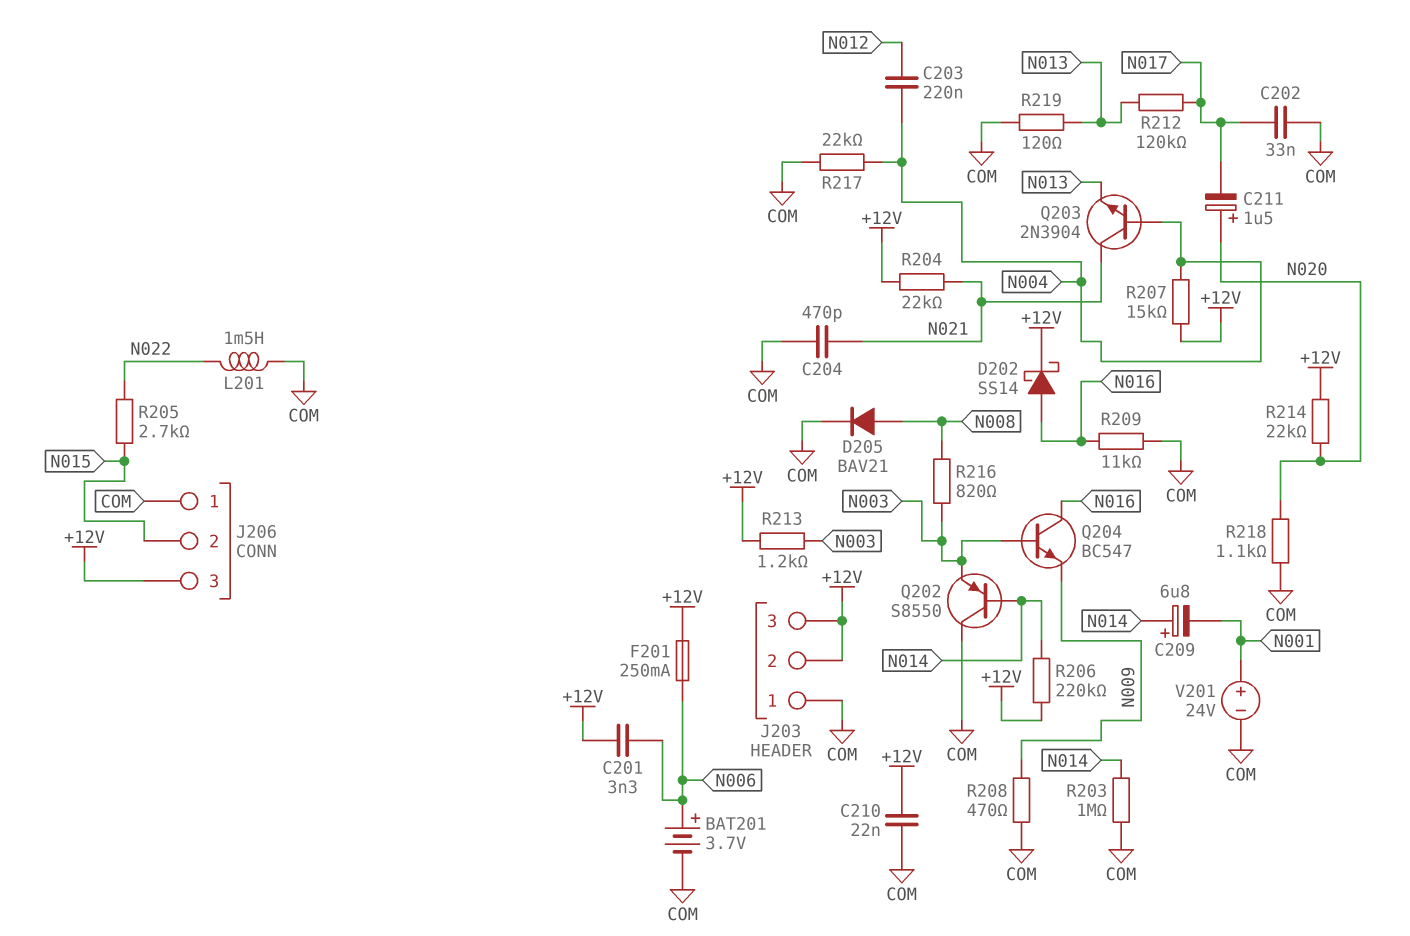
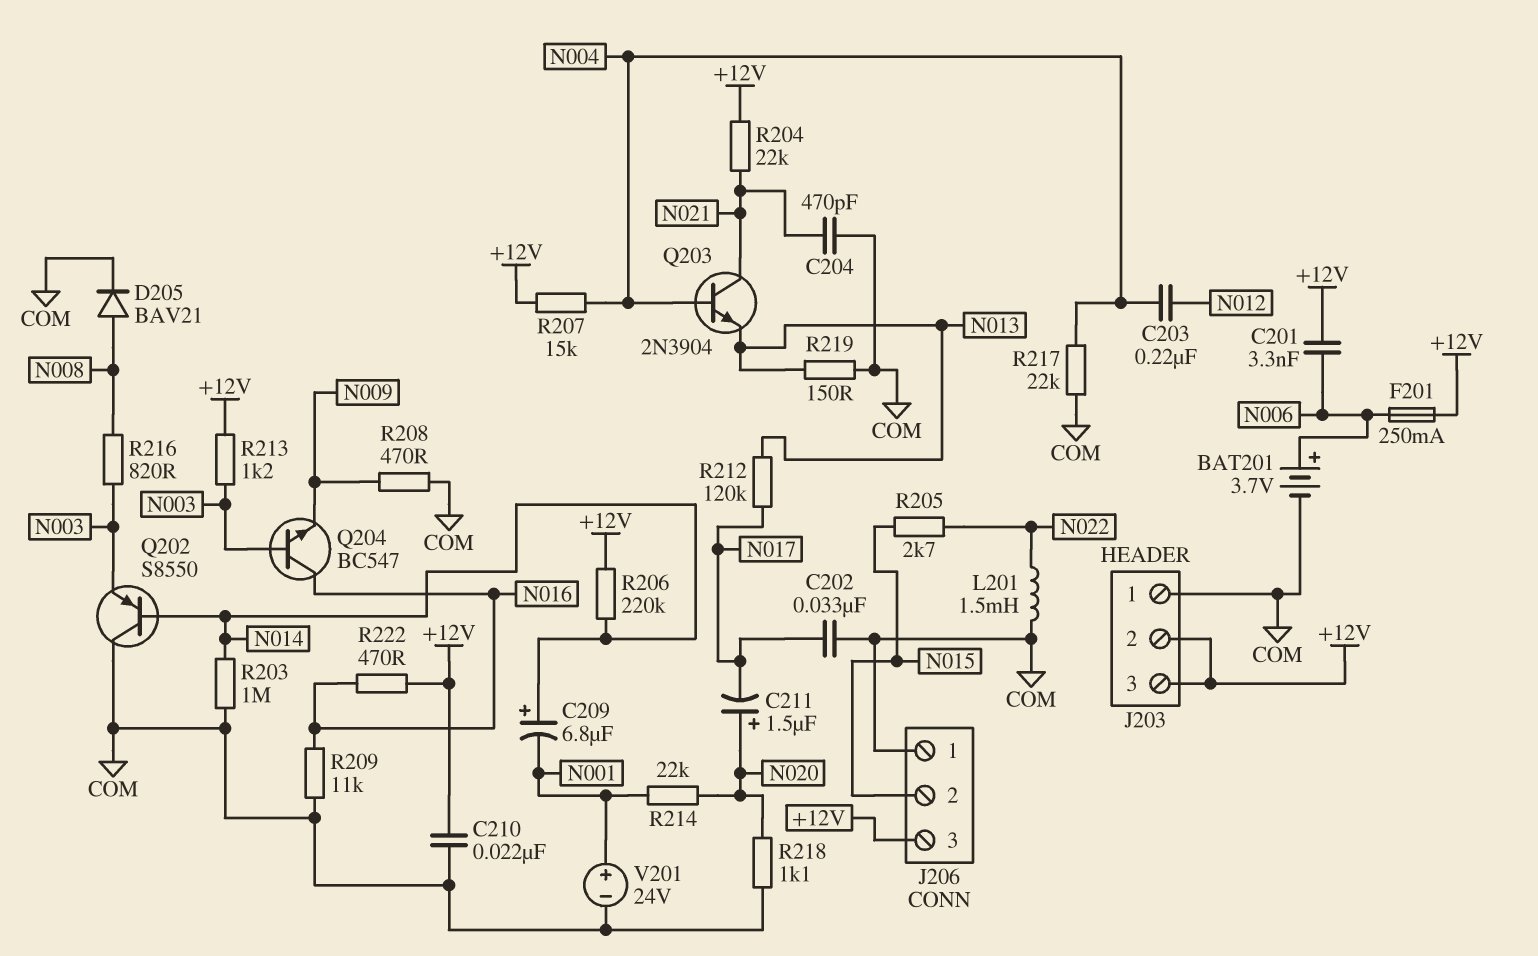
D202: schottky SS14 (A N016, K +12V) -> none
R214: 22k (+12V, N020) -> 22k (N001, N020)
R219: 120 (COM, N013) -> 150 (COM, N013)
R222: none -> 470 (+12V, N016)

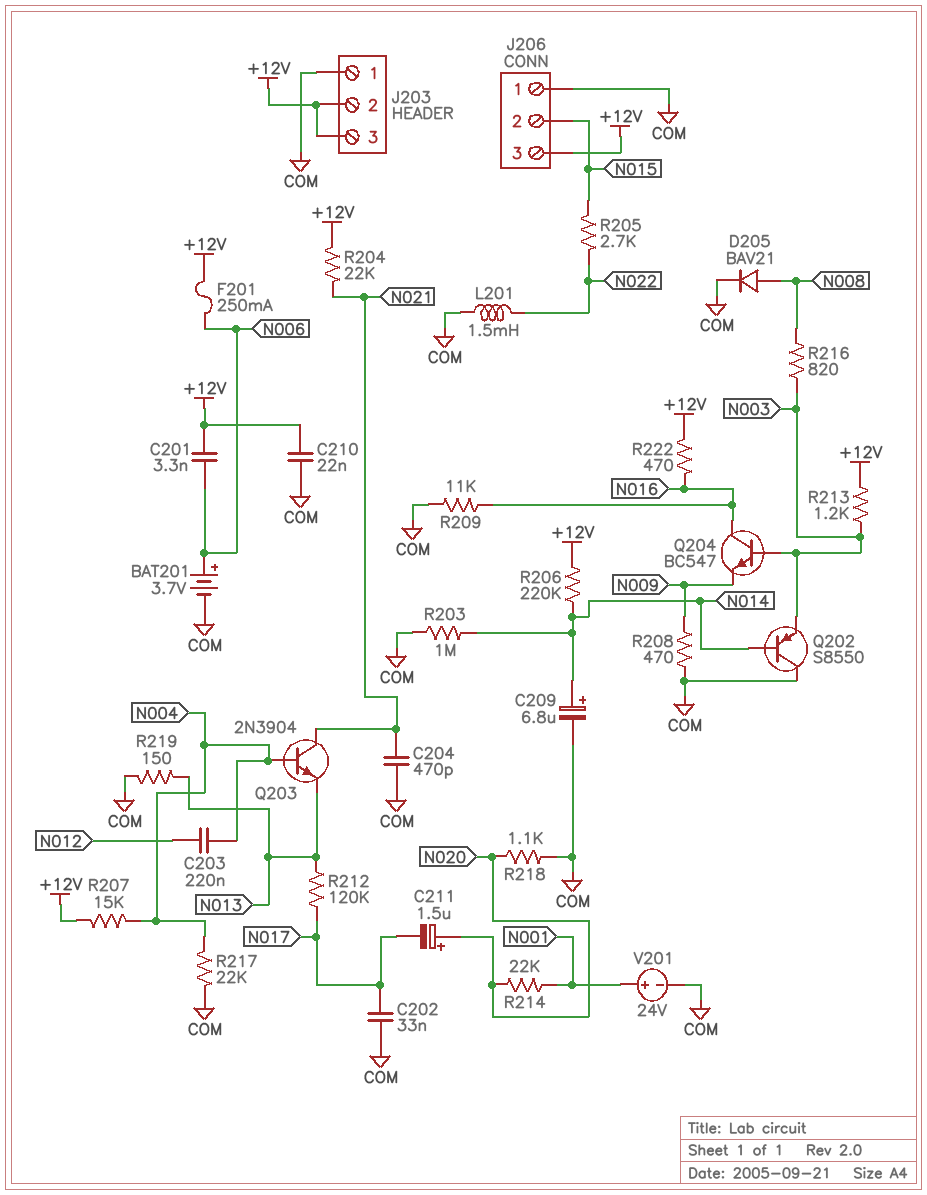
C209: 6.8uF (plus N014, minus N001) -> 6.8uF (plus N014, minus COM)

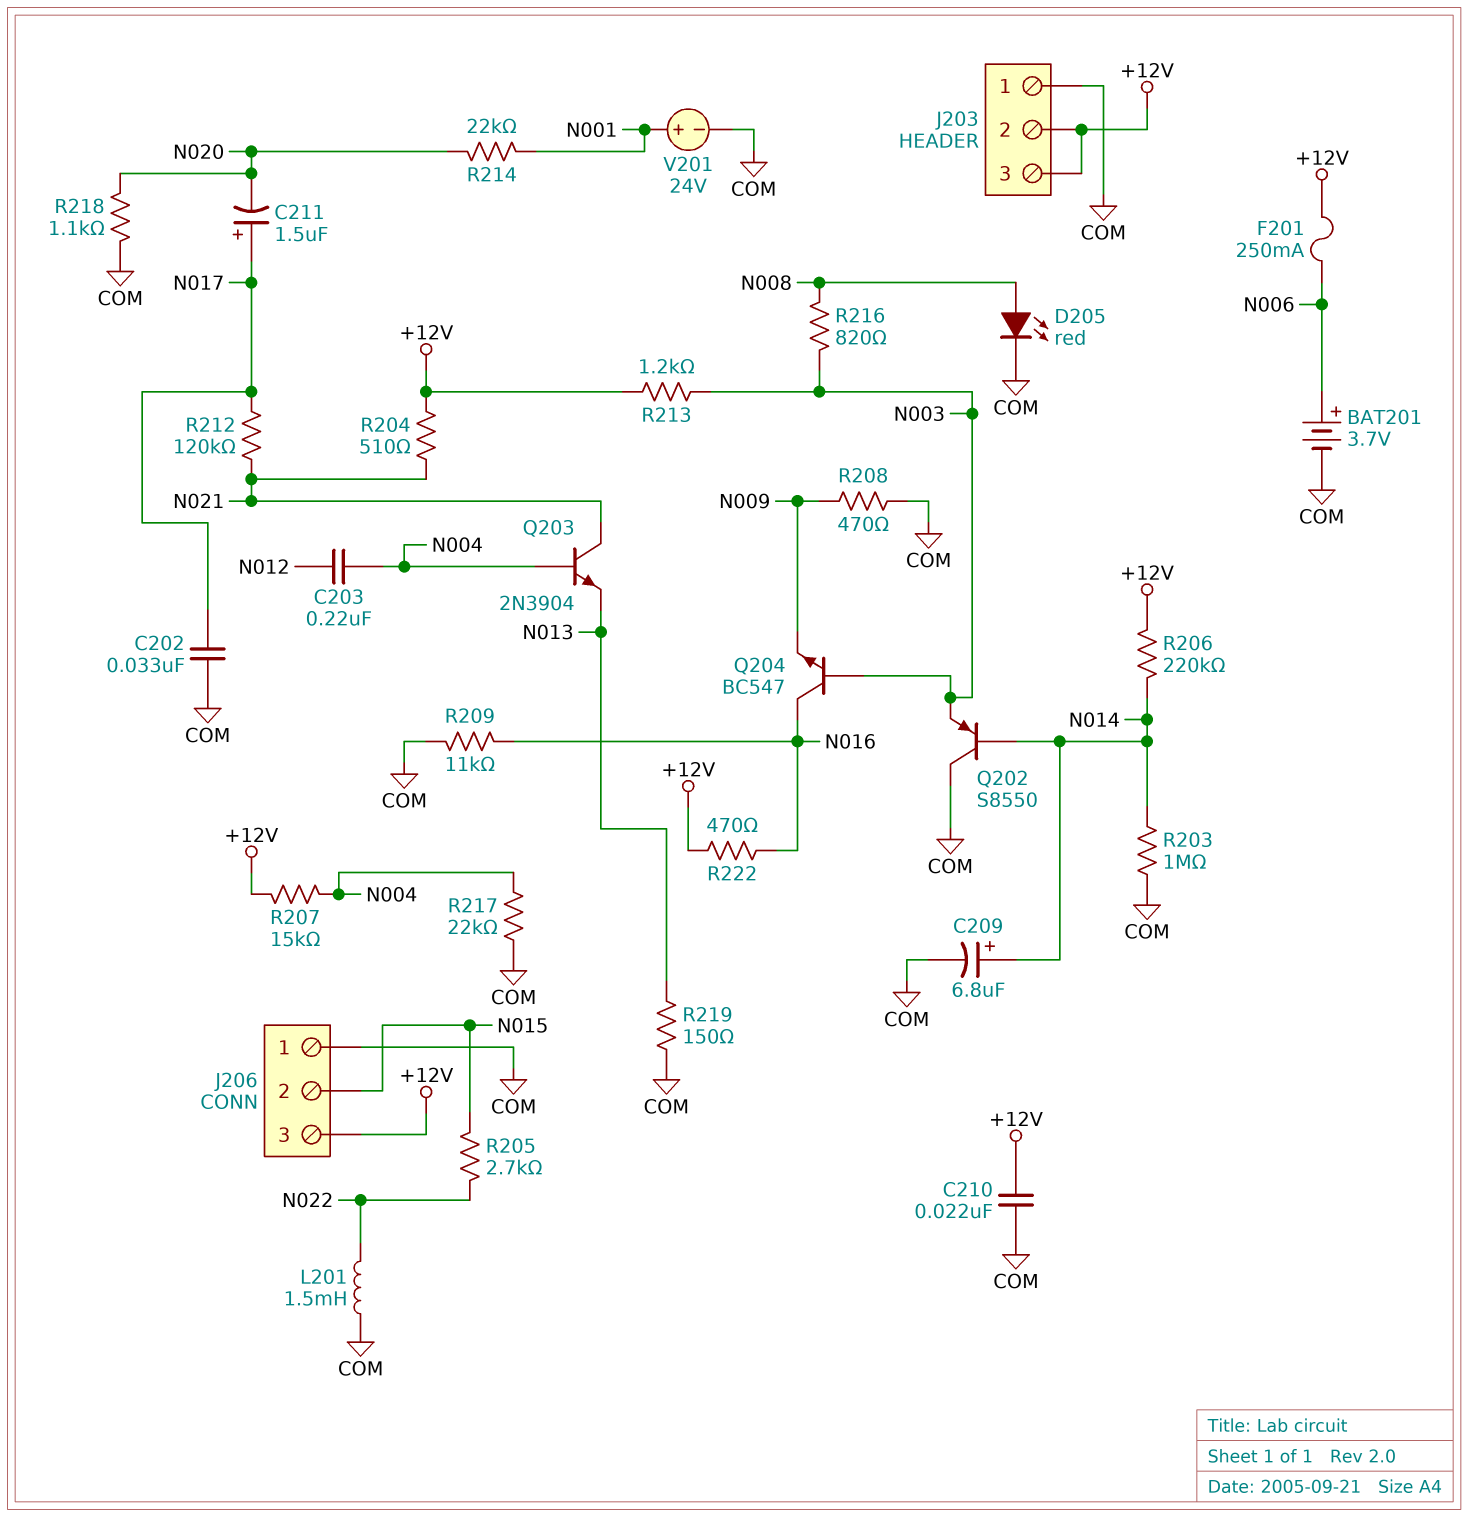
C201: 3.3nF (+12V, N006) -> none
C204: 470pF (COM, N021) -> none
C211: 1.5uF (plus N020, minus N017) -> 1.5uF (plus N017, minus N020)
D205: diode BAV21 (A N008, K COM) -> LED red (A N008, K COM)
R204: 22k (+12V, N021) -> 510 (+12V, N021)
R212: 120k (N013, N017) -> 120k (N017, N021)

